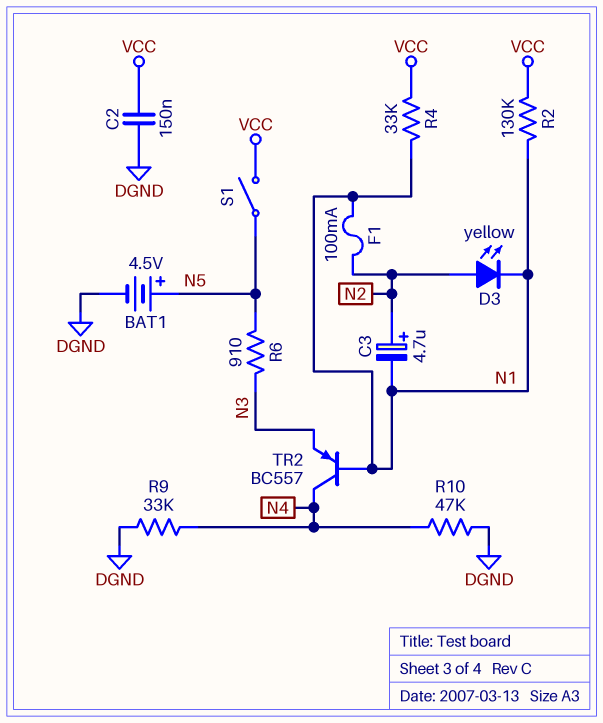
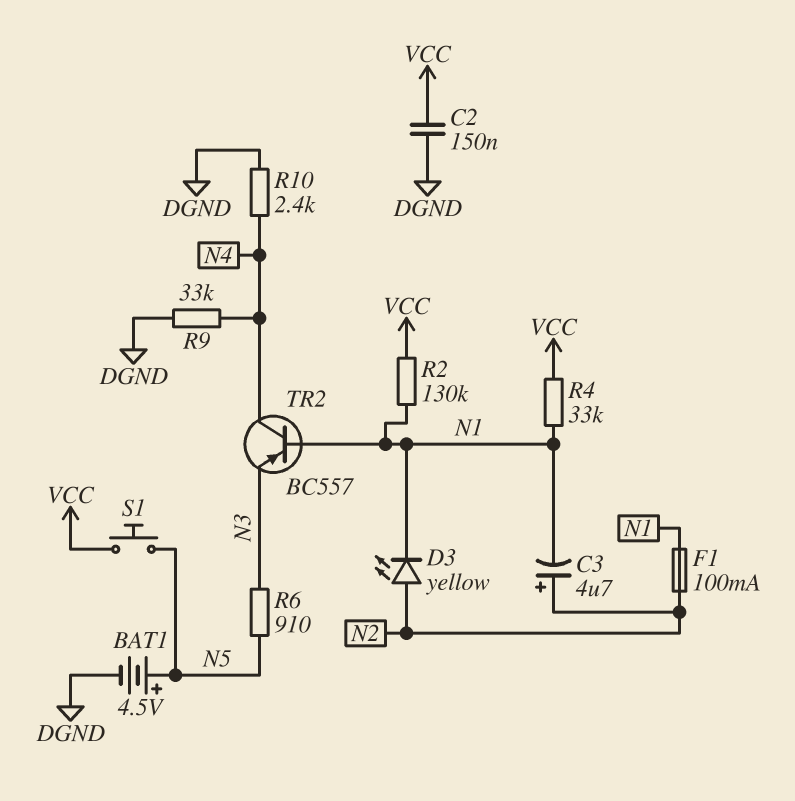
R10: 47k (DGND, N4) -> 2.4k (DGND, N4)
S1: switch (N5, VCC) -> button (N5, VCC)

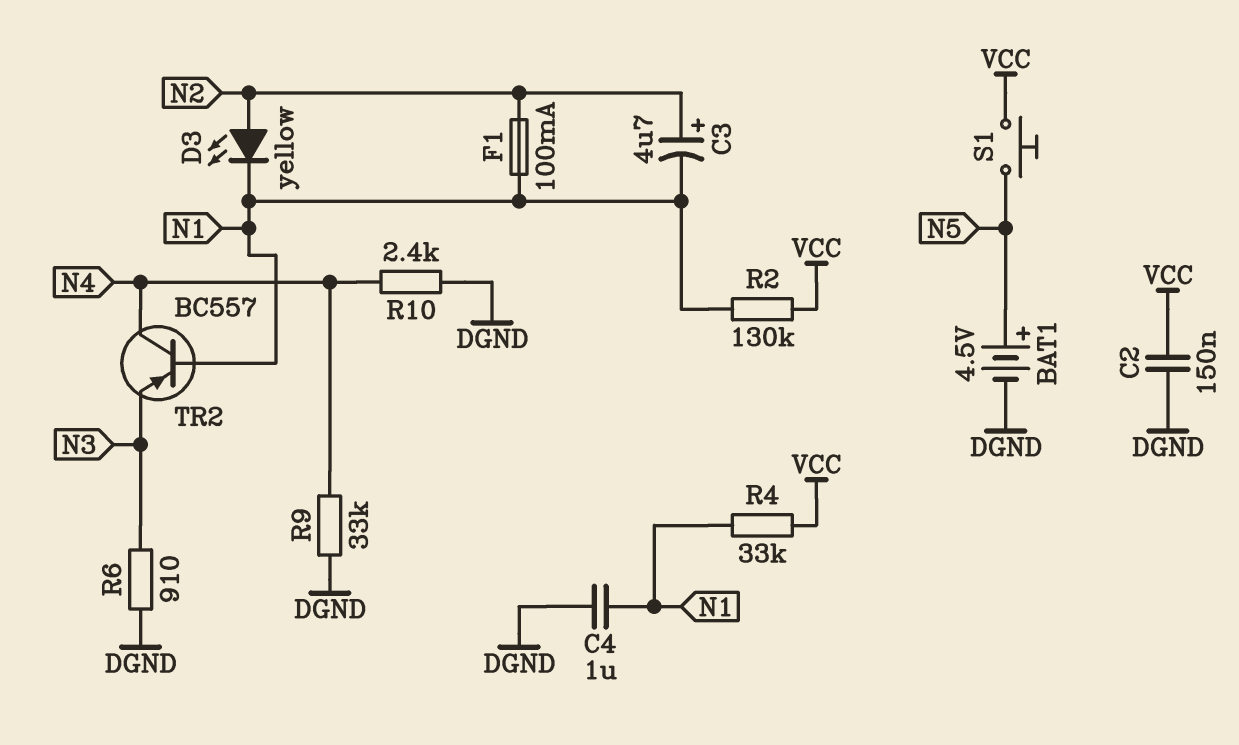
C4: none -> 1uF (DGND, N1)
R6: 910 (N3, N5) -> 910 (DGND, N3)

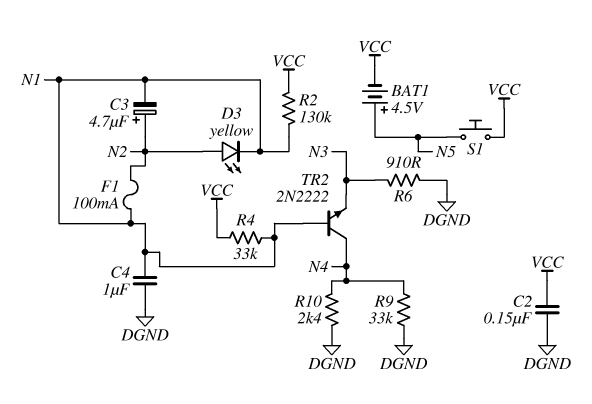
BAT1: 4.5V (plus N5, minus DGND) -> 4.5V (plus N5, minus VCC)
TR2: PNP BC557 (B N1, C N4, E N3) -> NPN 2N2222 (B N1, C N4, E N3)

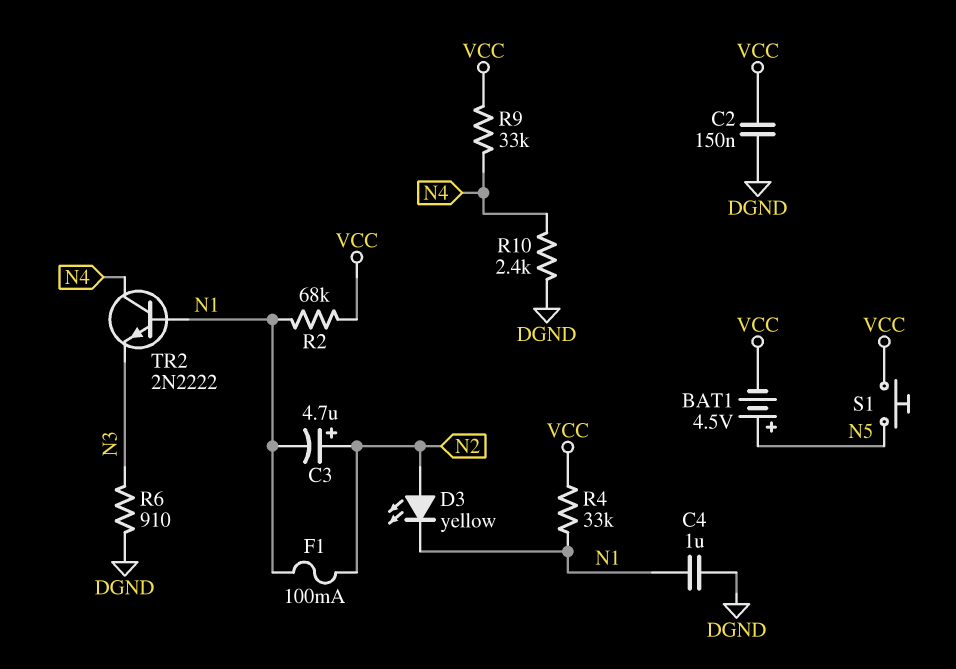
R2: 130k (N1, VCC) -> 68k (N1, VCC)
R9: 33k (DGND, N4) -> 33k (N4, VCC)

